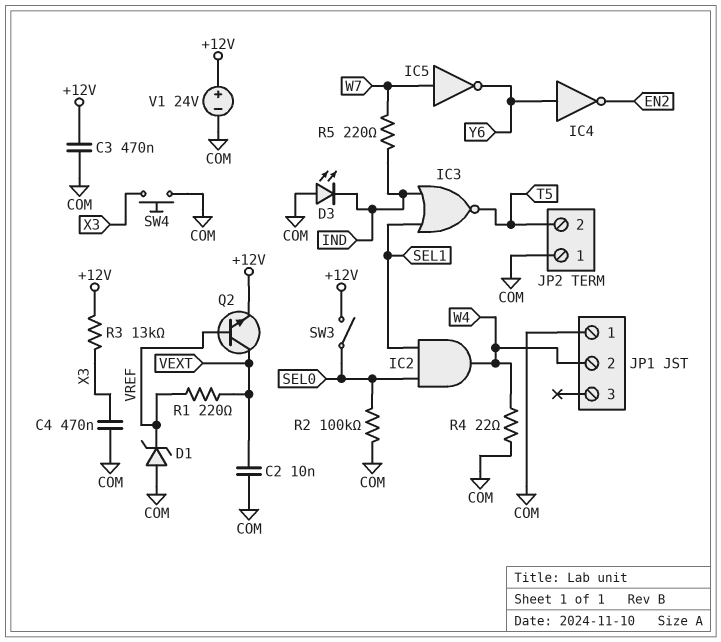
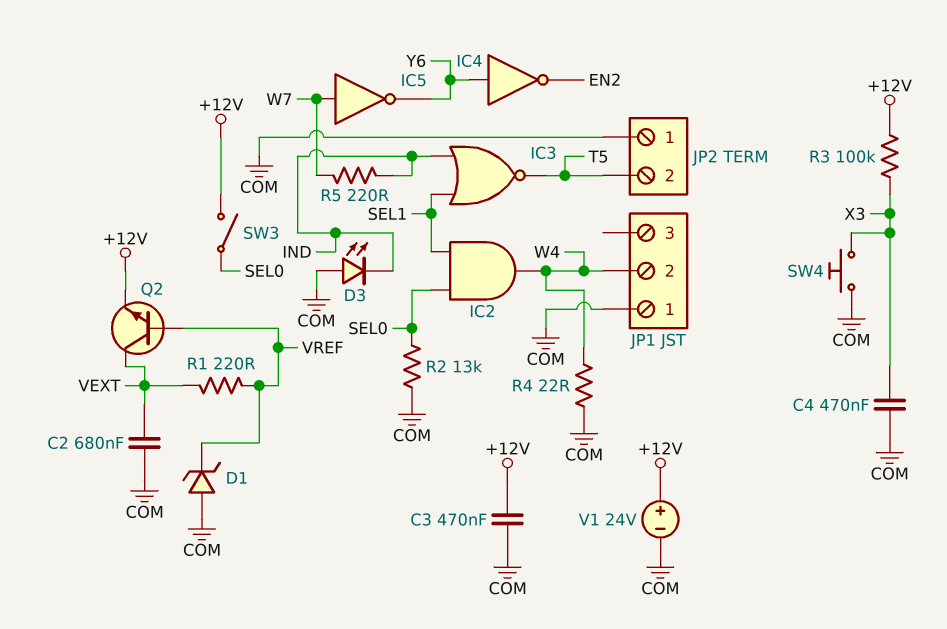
C2: 10nF (COM, VEXT) -> 680nF (COM, VEXT)
R2: 100k (COM, SEL0) -> 13k (COM, SEL0)
R3: 13k (+12V, X3) -> 100k (+12V, X3)

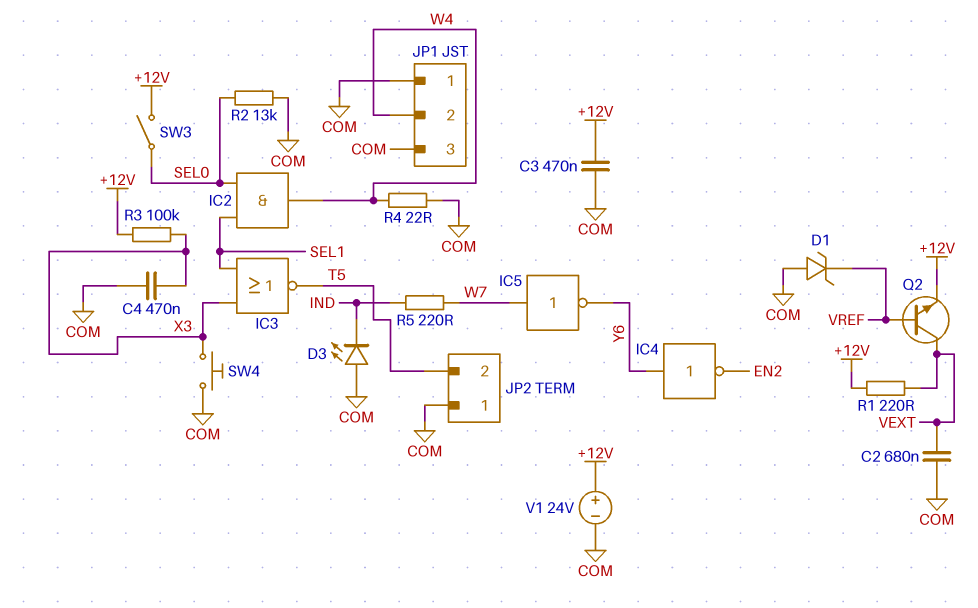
IC3: NOR (in IND, in SEL1, out T5) -> NOR (in SEL1, in X3, out T5)
JP1 pin 3: none -> COM
R1: 220 (VEXT, VREF) -> 220 (+12V, VEXT)

